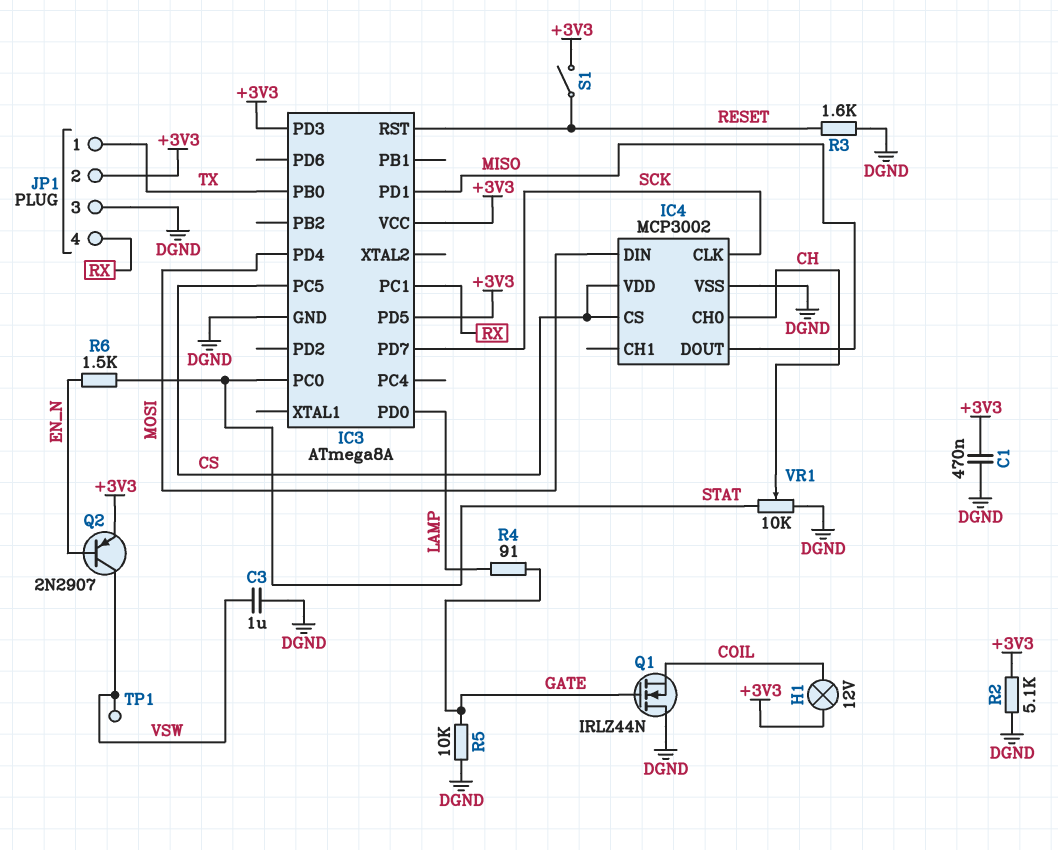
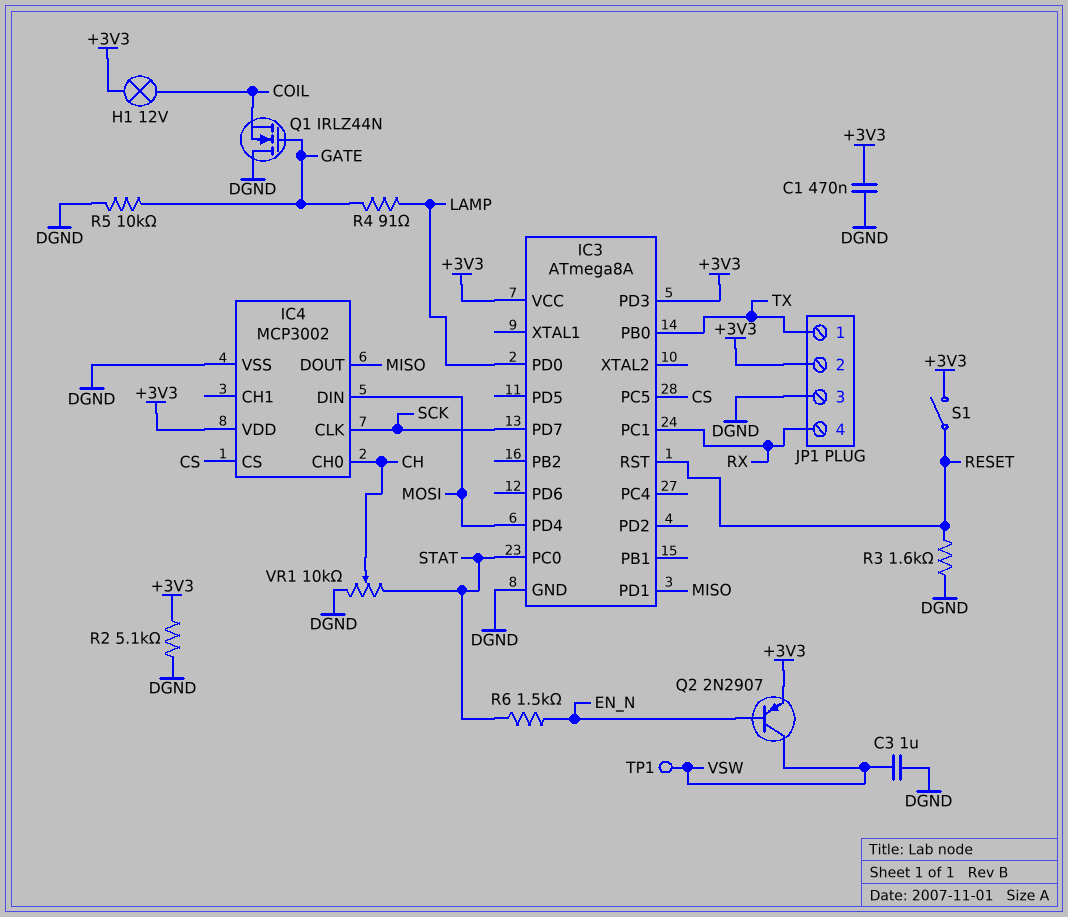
IC3 pin PD5: +3V3 -> none
IC4 pin VDD: CS -> +3V3

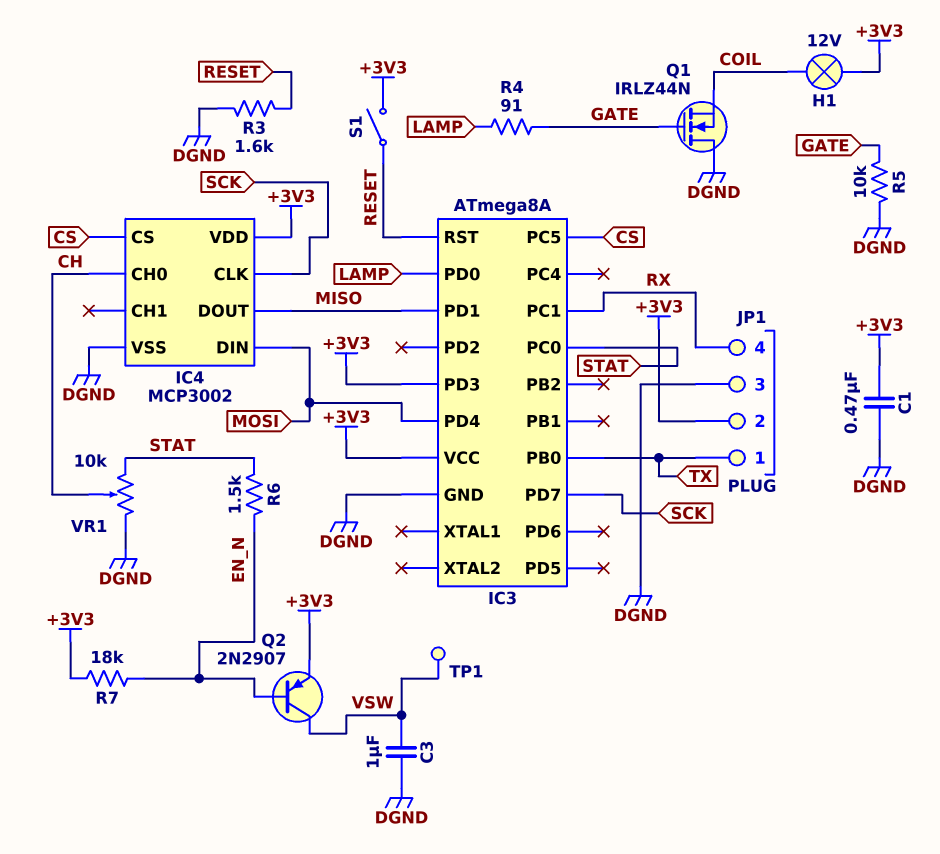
R2: 5.1k (+3V3, DGND) -> none
R7: none -> 18k (+3V3, EN_N)

